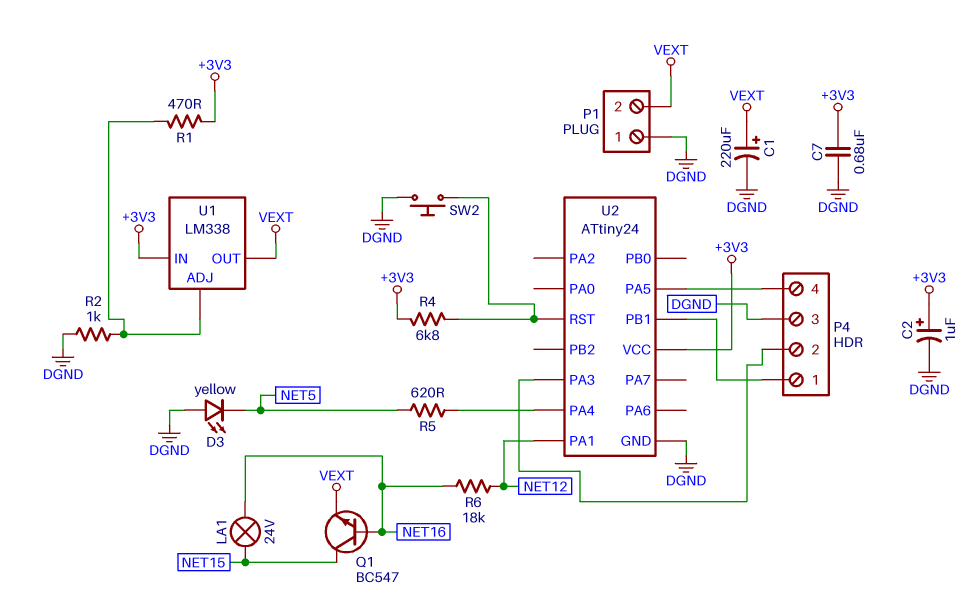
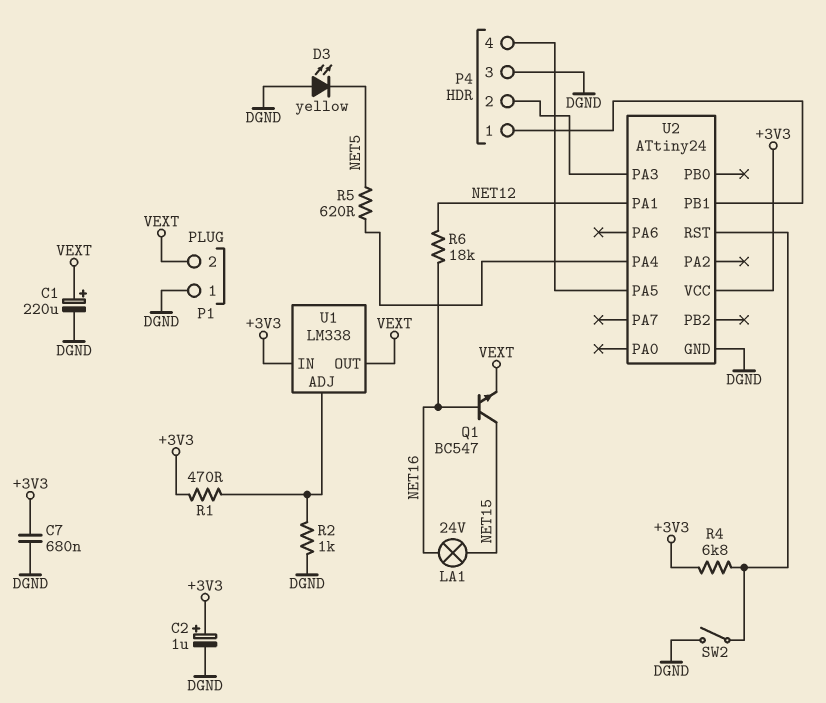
SW2: button (DGND, U2/RST) -> switch (DGND, U2/RST)

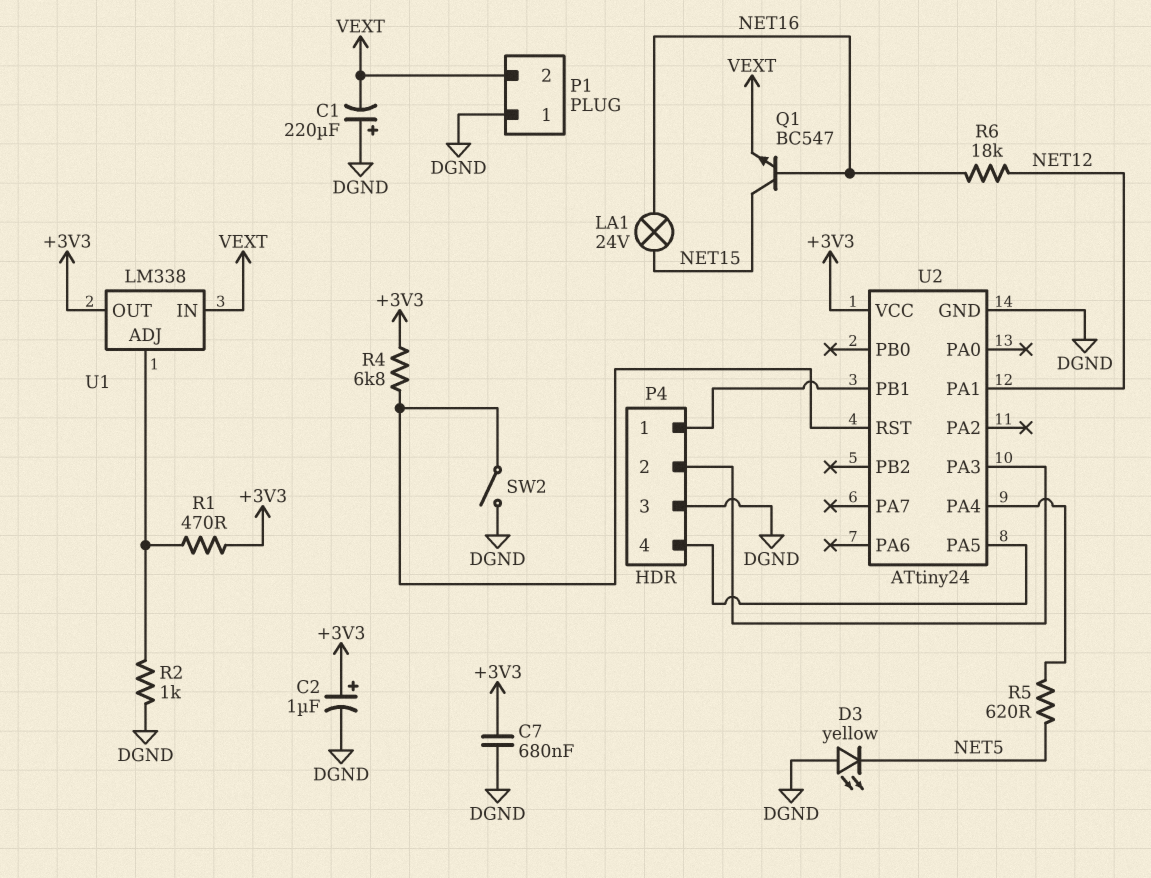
C1: 220uF (plus VEXT, minus DGND) -> 220uF (plus DGND, minus VEXT)
U1 pin IN: +3V3 -> VEXT
U1 pin OUT: VEXT -> +3V3

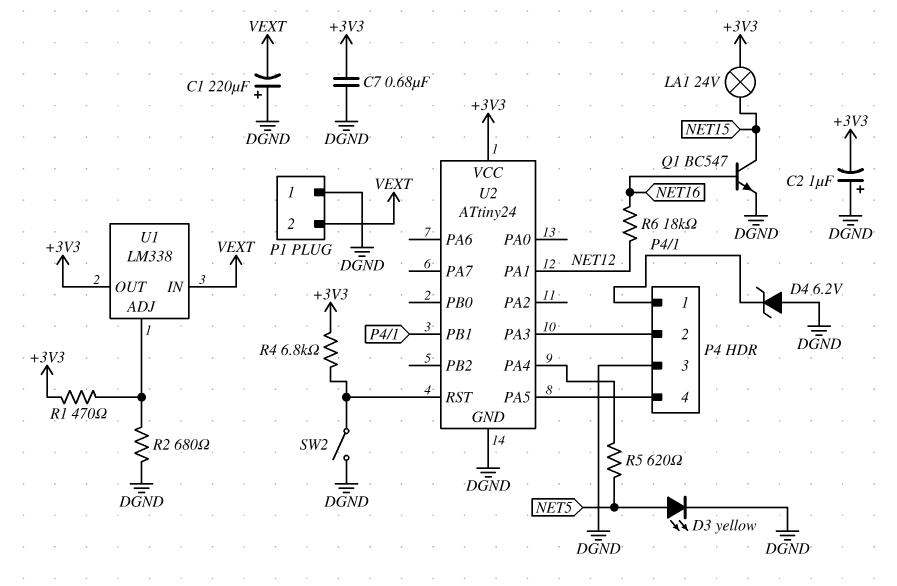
C2: 1uF (plus +3V3, minus DGND) -> 1uF (plus DGND, minus +3V3)
D3: LED yellow (A DGND, K NET5) -> LED yellow (A NET5, K DGND)
D4: none -> zener 6.2V (A DGND, K P4/1)
LA1: lamp 24V (NET15, NET16) -> lamp 24V (+3V3, NET15)
Q1: NPN BC547 (B NET16, C NET15, E VEXT) -> NPN BC547 (B NET16, C NET15, E DGND)
R2: 1k (DGND, U1/ADJ) -> 680 (DGND, U1/ADJ)

